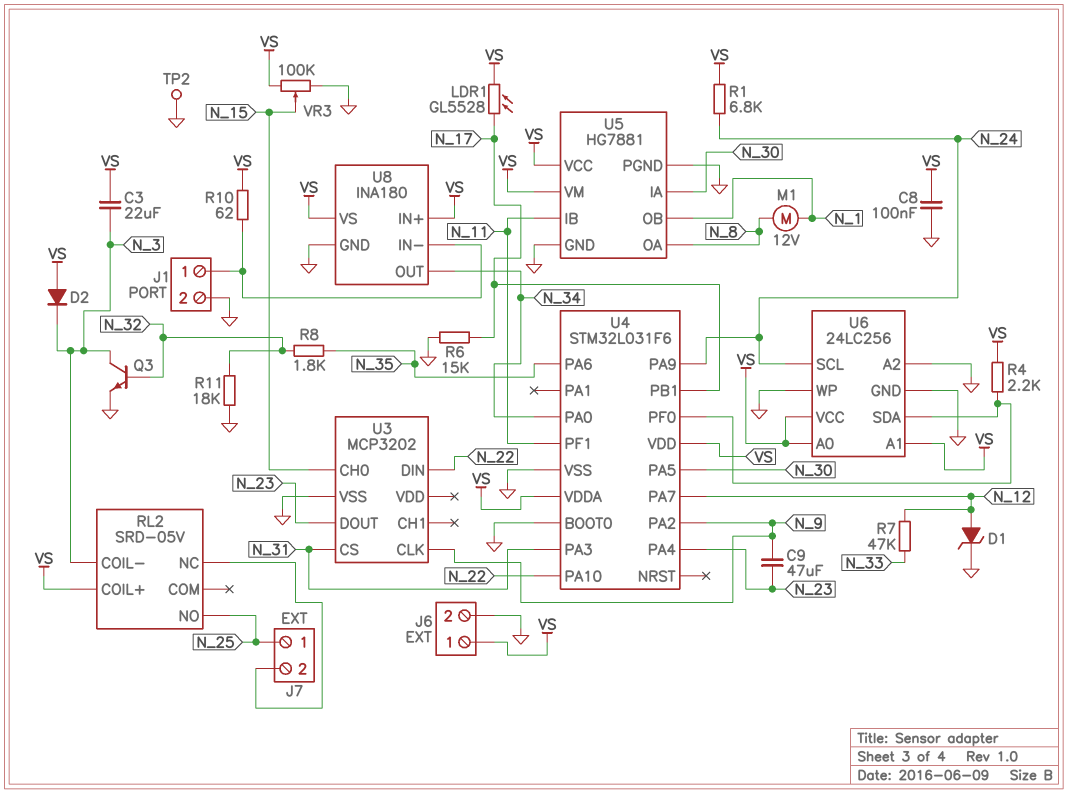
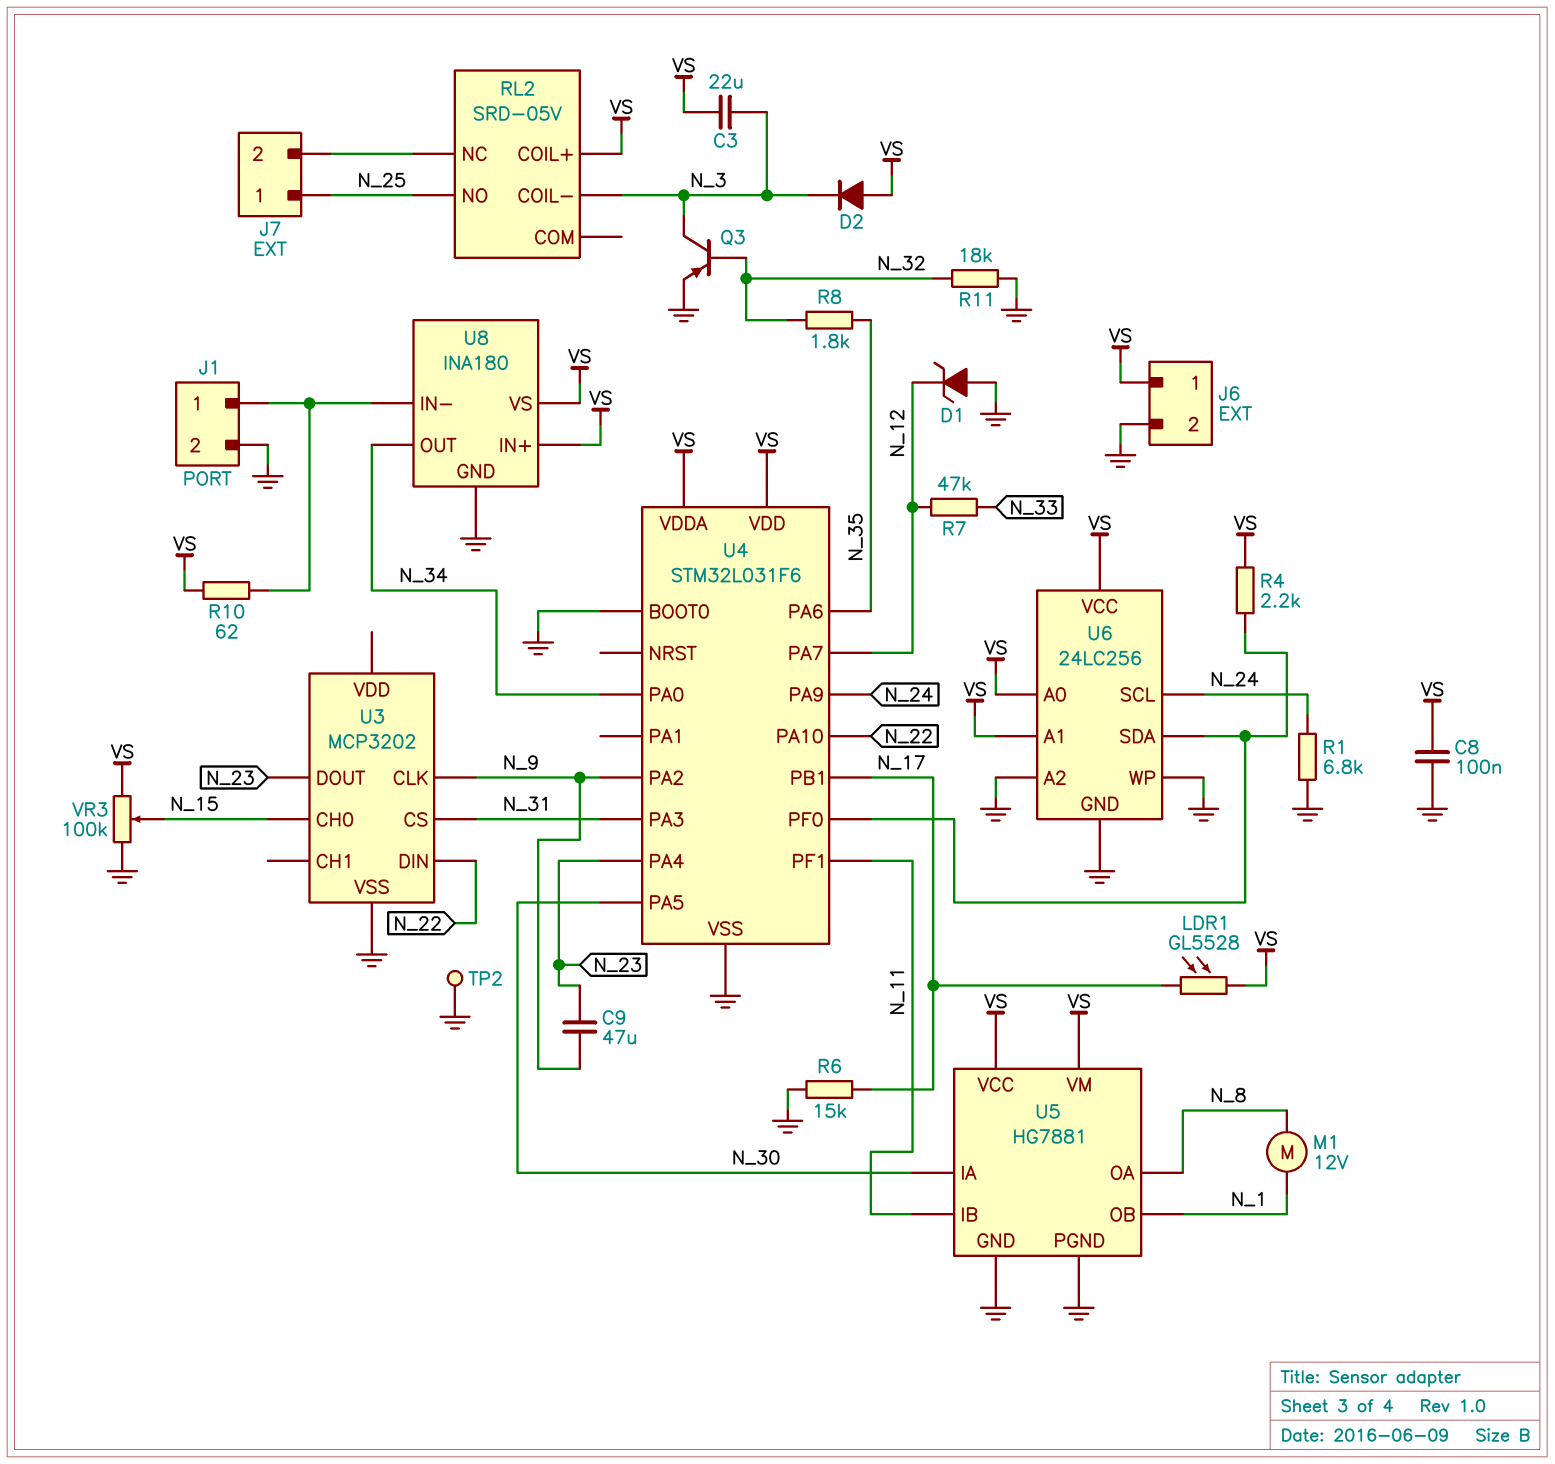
D1: zener (A N_12, K GND) -> zener (A GND, K N_12)
Q3: NPN (B N_32, C N_3, E GND) -> PNP (B N_32, C N_3, E GND)
R1: 6.8k (N_24, VS) -> 6.8k (GND, N_24)

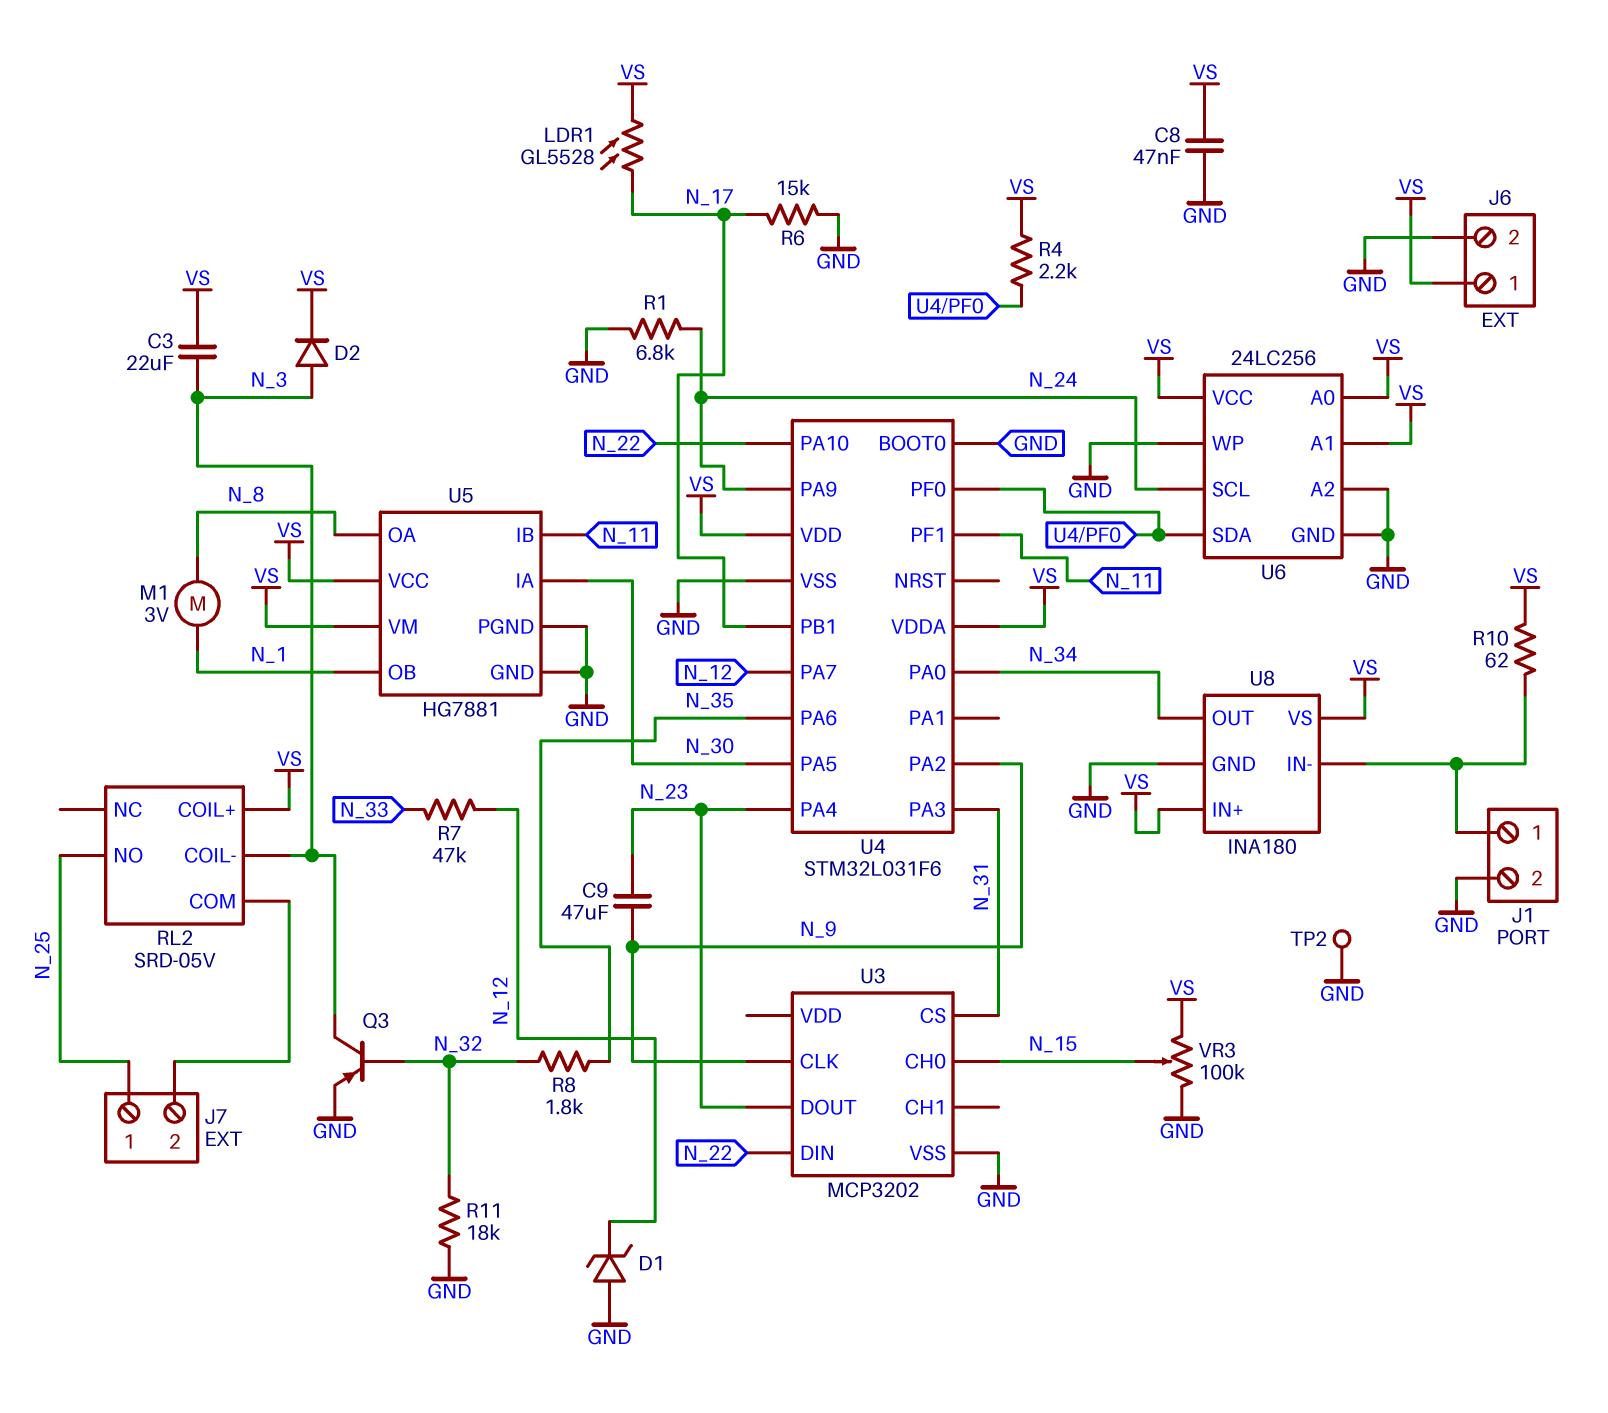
C8: 100nF (GND, VS) -> 47nF (GND, VS)
D2: diode (A VS, K N_3) -> diode (A N_3, K VS)
M1: motor 12V (N_1, N_8) -> motor 3V (N_1, N_8)
RL2 pin COM: none -> J7/2
RL2 pin NC: J7/2 -> none

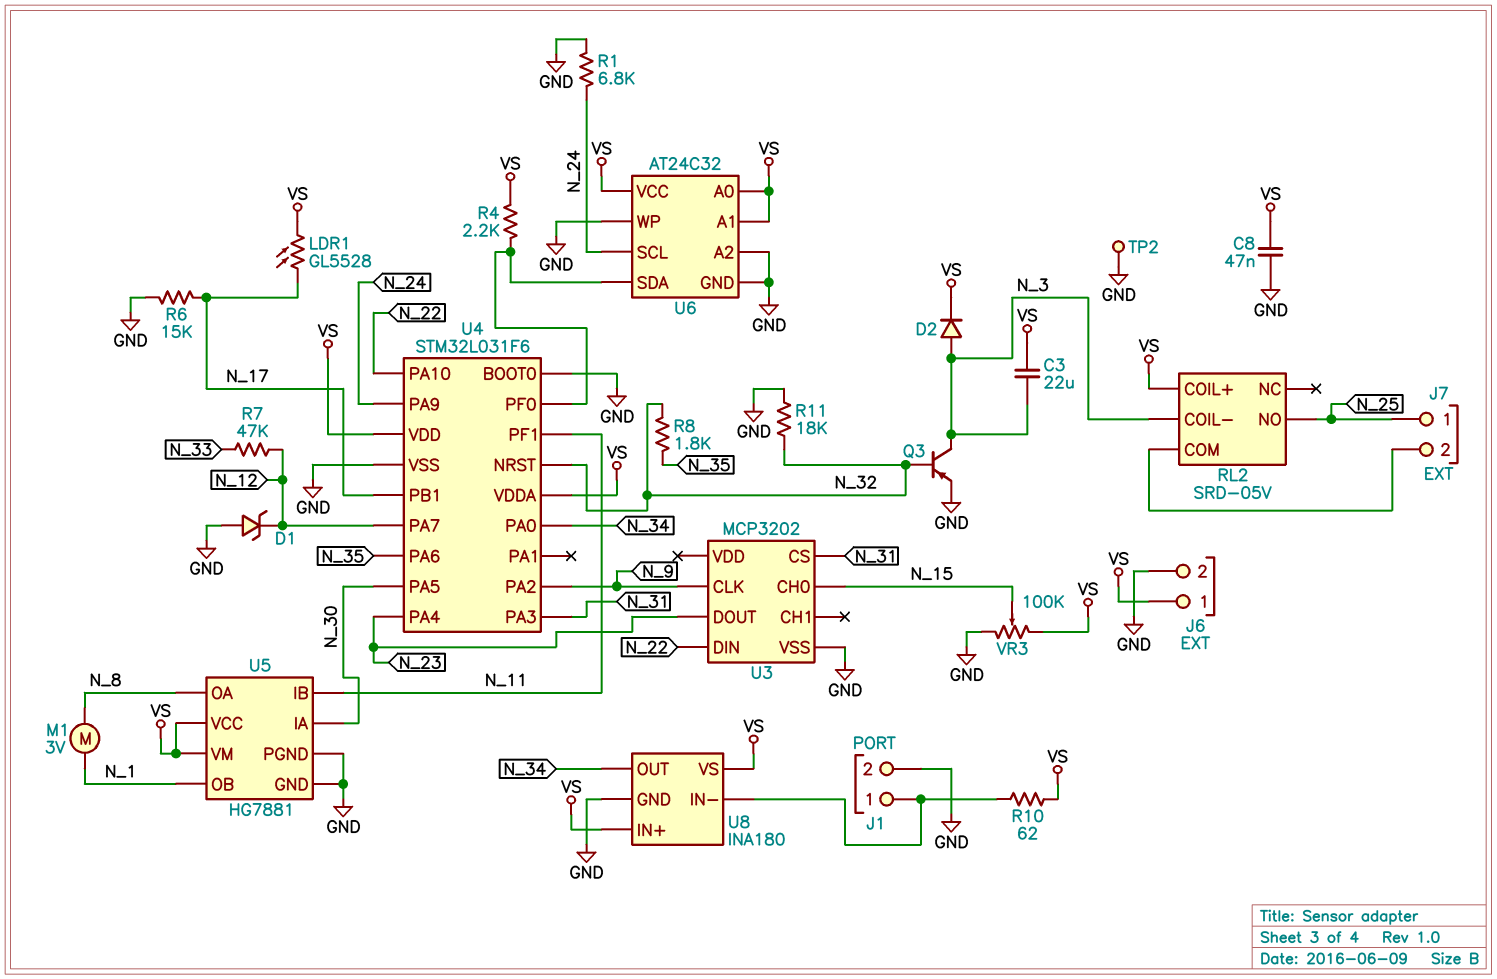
C9: 47uF (N_9, N_23) -> none
U4 pin NRST: none -> N_32
U6: 24LC256 -> AT24C32

